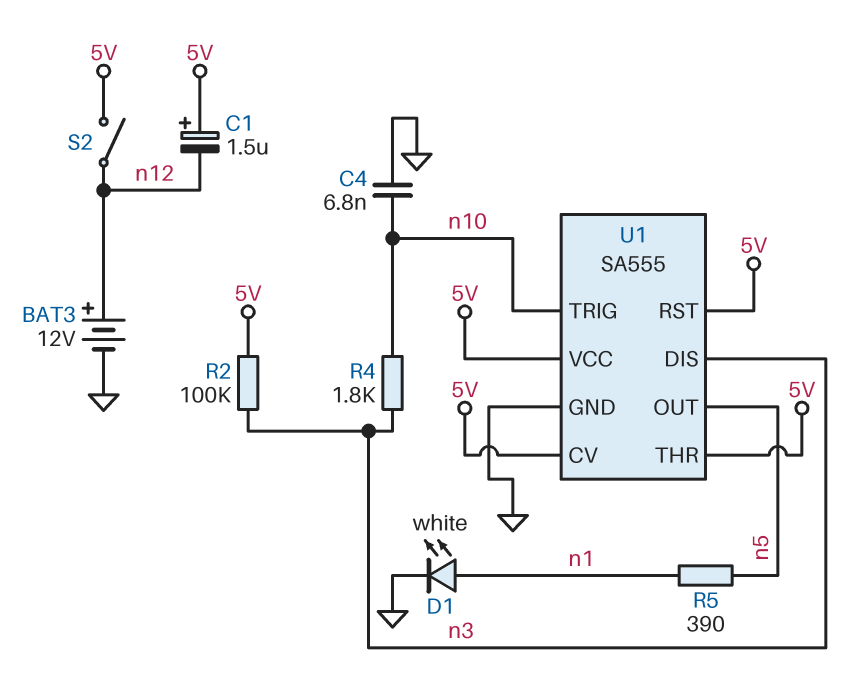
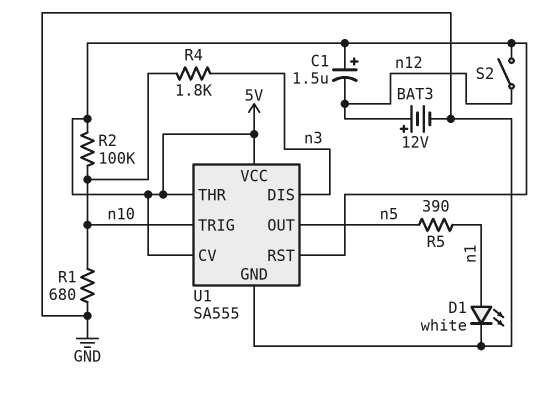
C4: 6.8nF (GND, n10) -> none
R1: none -> 680 (GND, n10)
R2: 100k (5V, n3) -> 100k (5V, n10)

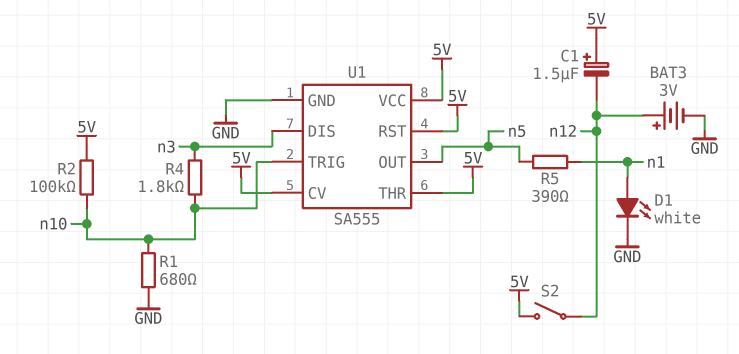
BAT3: 12V (plus n12, minus GND) -> 3V (plus n12, minus GND)

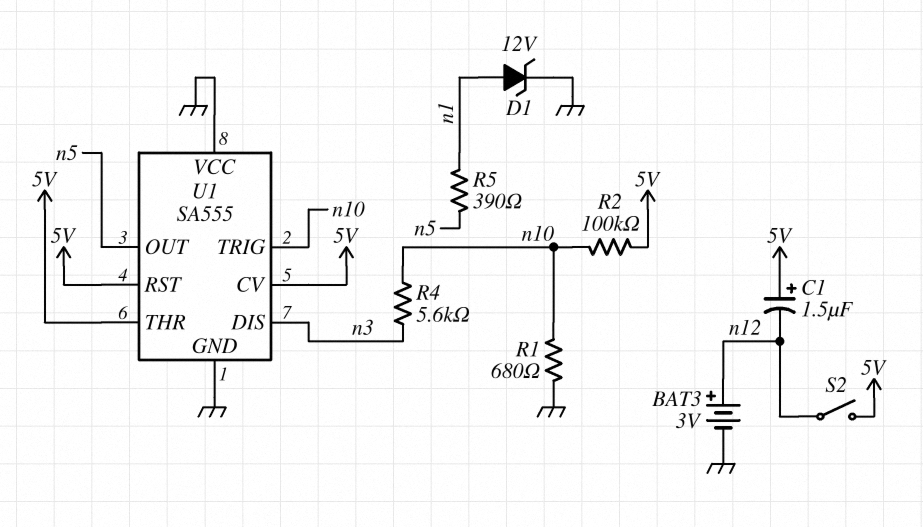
D1: LED white (A n1, K GND) -> zener 12V (A n1, K GND)
R4: 1.8k (n3, n10) -> 5.6k (n3, n10)
U1 pin VCC: 5V -> GND

